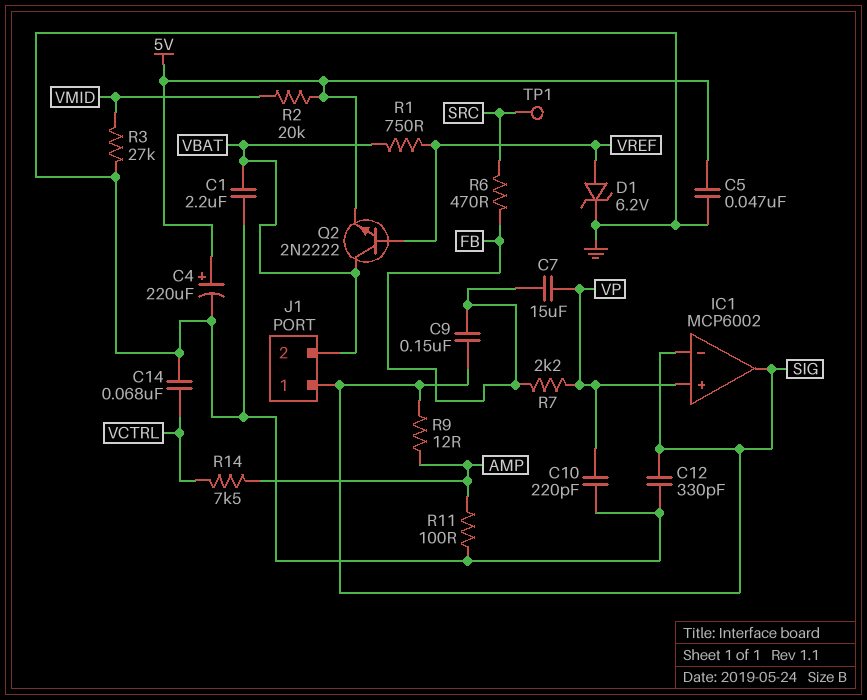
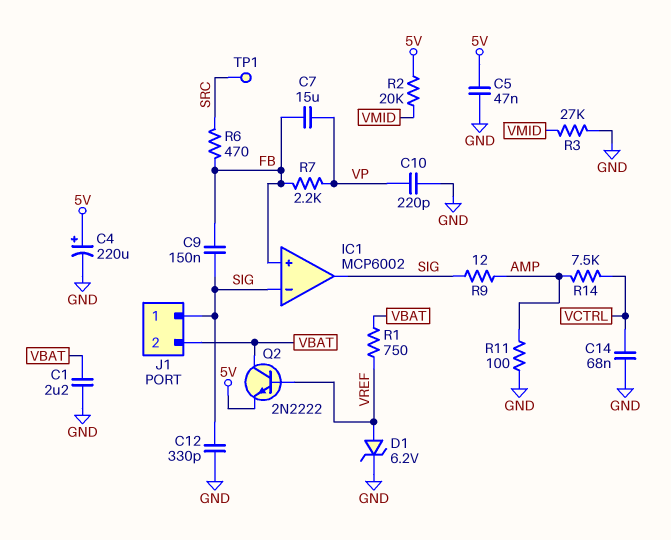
IC1 pin in+: VP -> FB

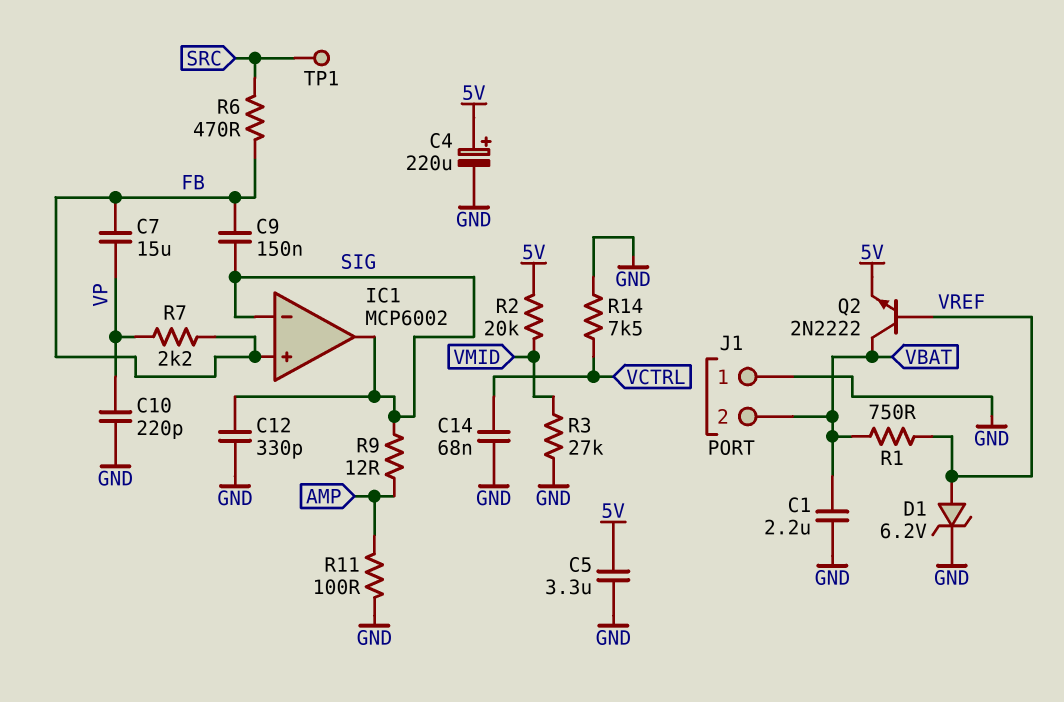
C5: 47nF (5V, GND) -> 3.3uF (5V, GND)
J1 pin 1: SIG -> GND
R14: 7.5k (AMP, VCTRL) -> 7.5k (GND, VCTRL)

